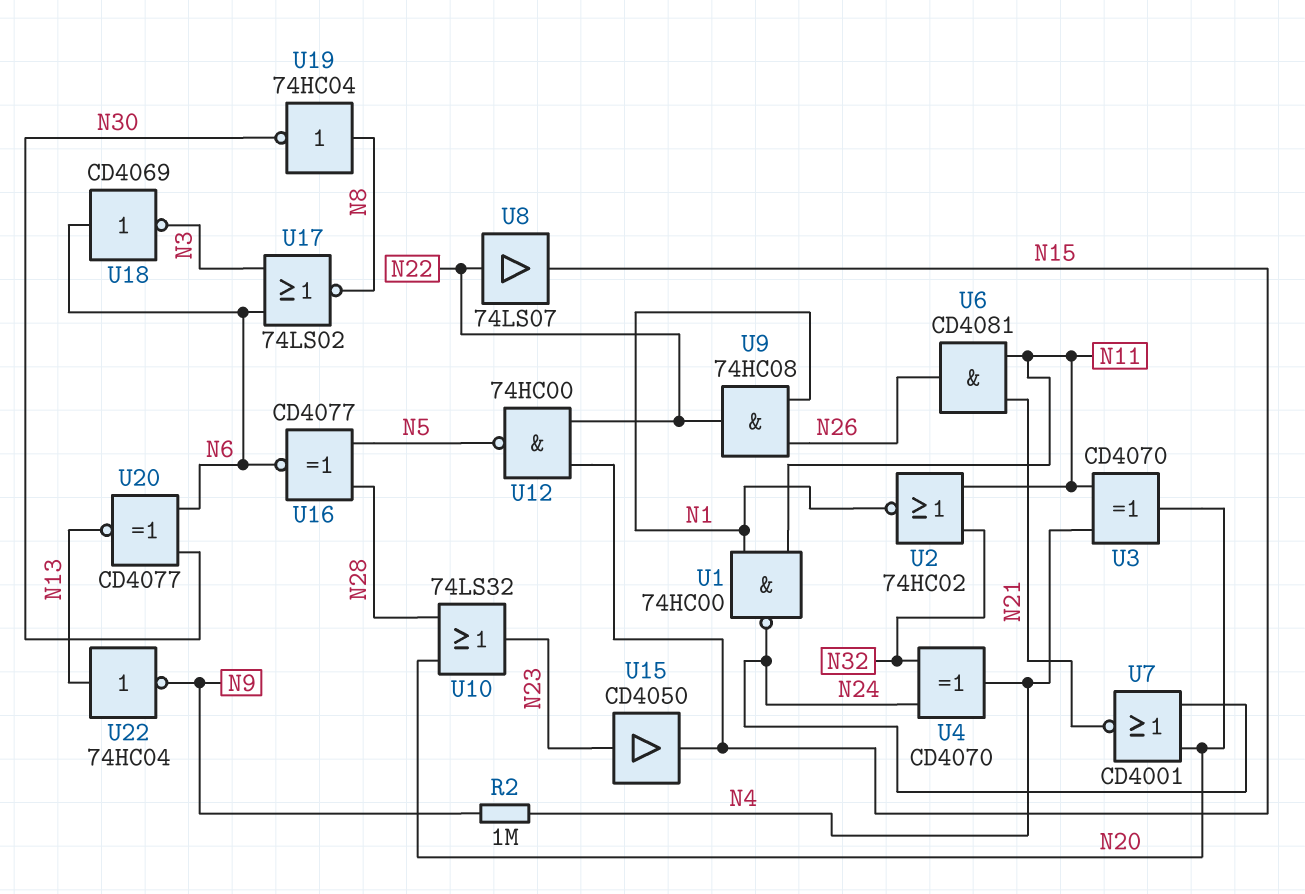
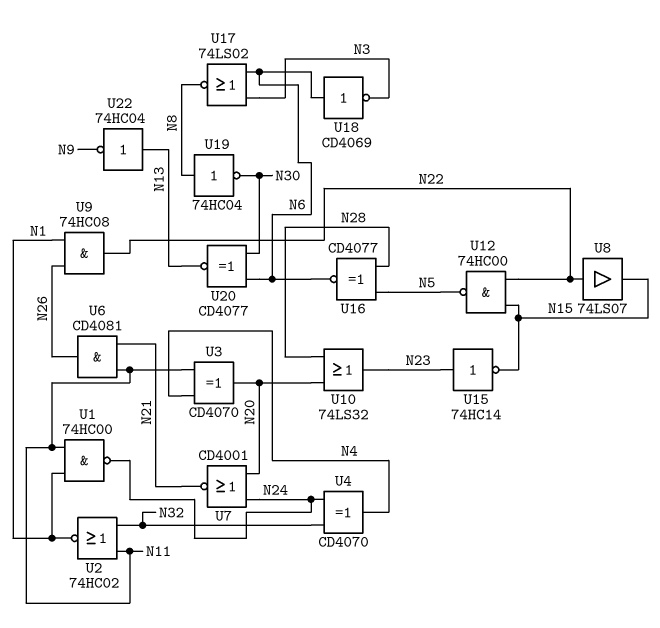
R2: 1M (N4, N9) -> none
U15: buffer CD4050 (in N23, out N15) -> NOT 74HC14 (in N23, out N15)

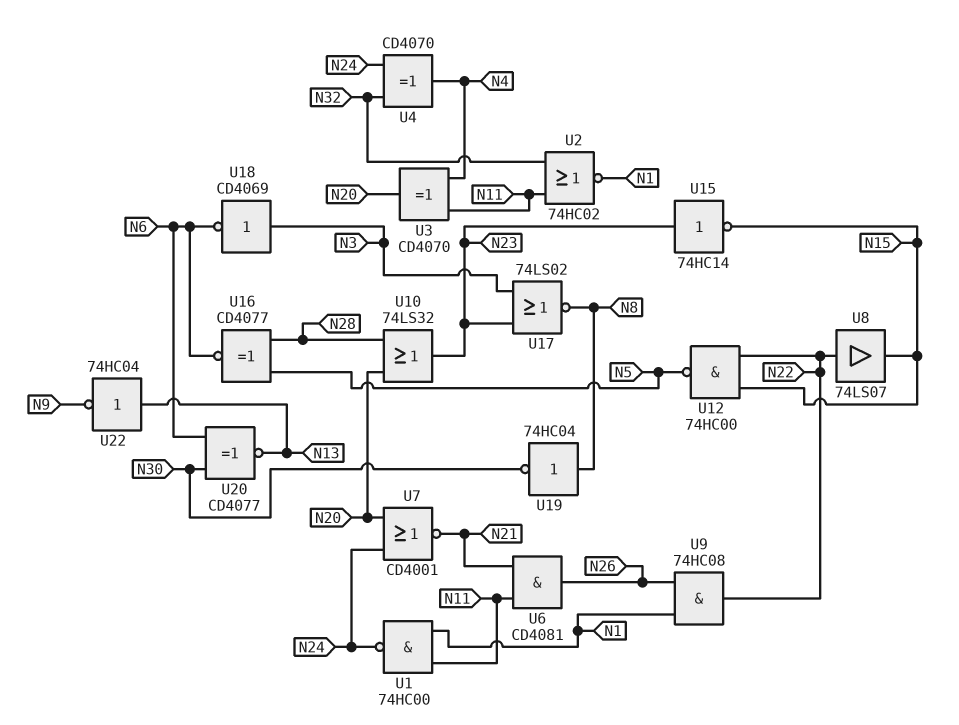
U17: NOR 74LS02 (in N3, in N6, out N8) -> NOR 74LS02 (in N3, in N23, out N8)
U18: NOT CD4069 (in N6, out N3) -> NOT CD4069 (in N3, out N6)

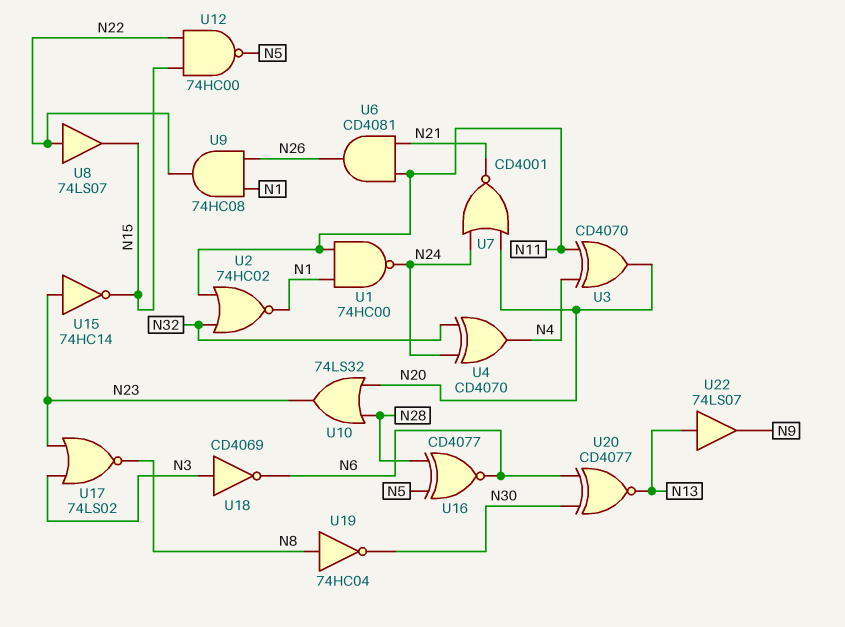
U22: NOT 74HC04 (in N13, out N9) -> buffer 74LS07 (in N13, out N9)

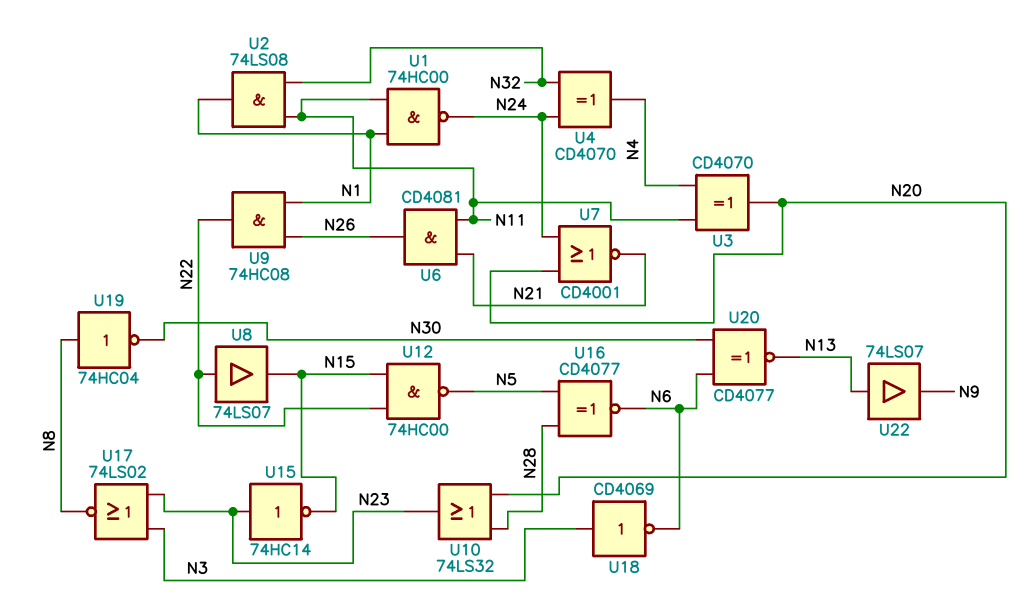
U2: NOR 74HC02 (in N11, in N32, out N1) -> AND 74LS08 (in N11, in N32, out N1)

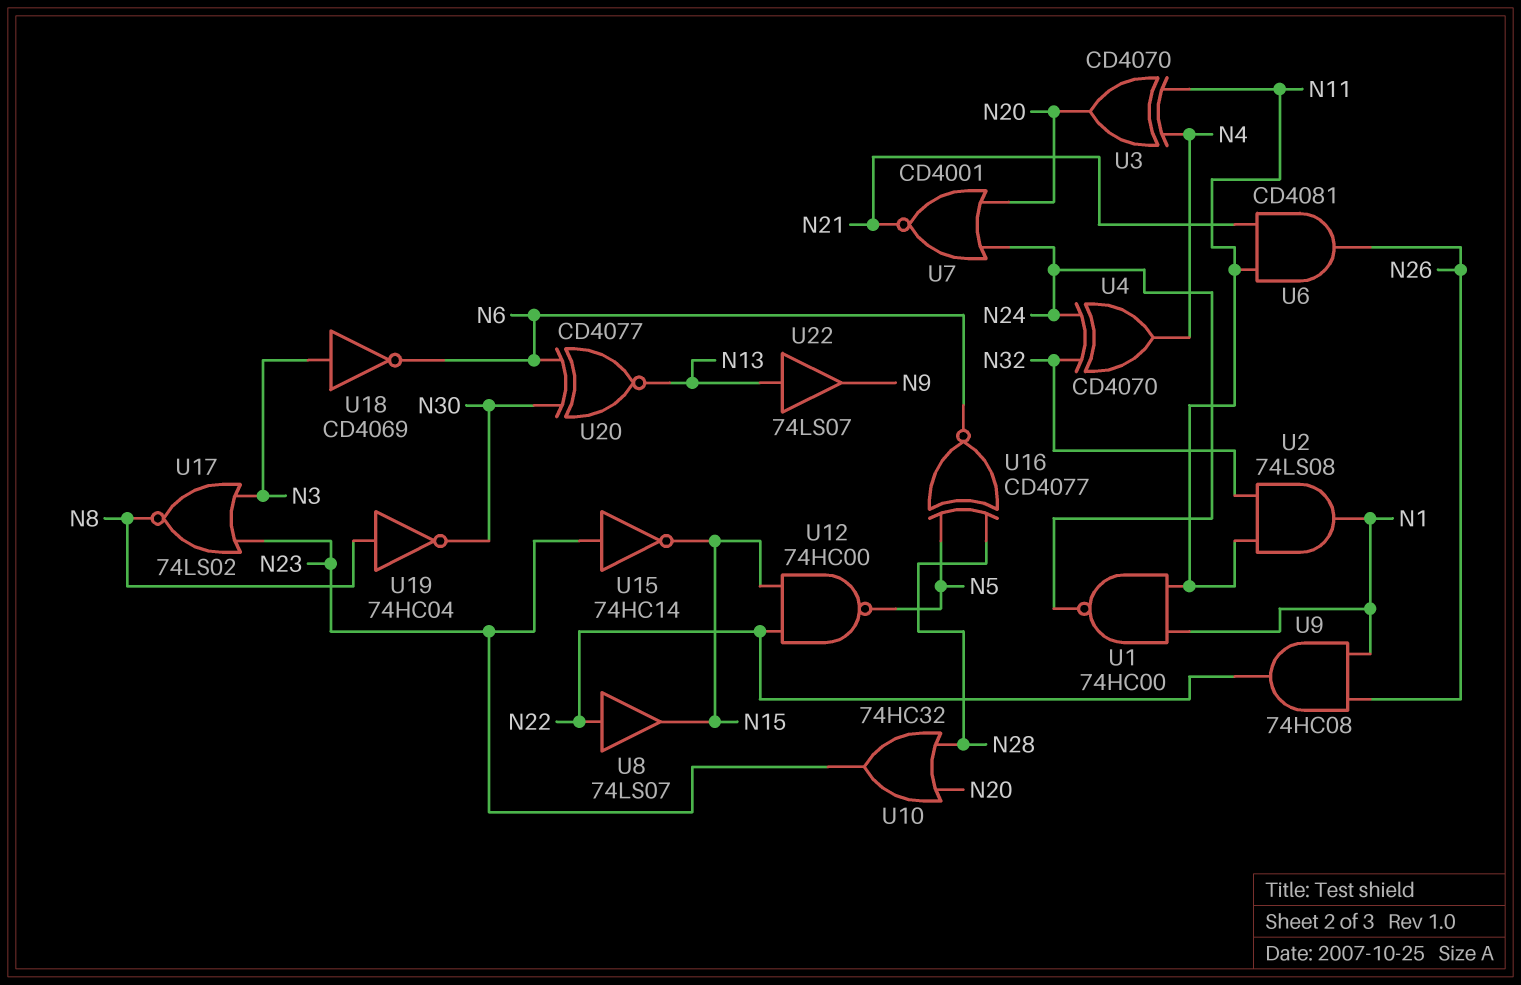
U10: OR 74LS32 (in N20, in N28, out N23) -> OR 74HC32 (in N20, in N28, out N23)

